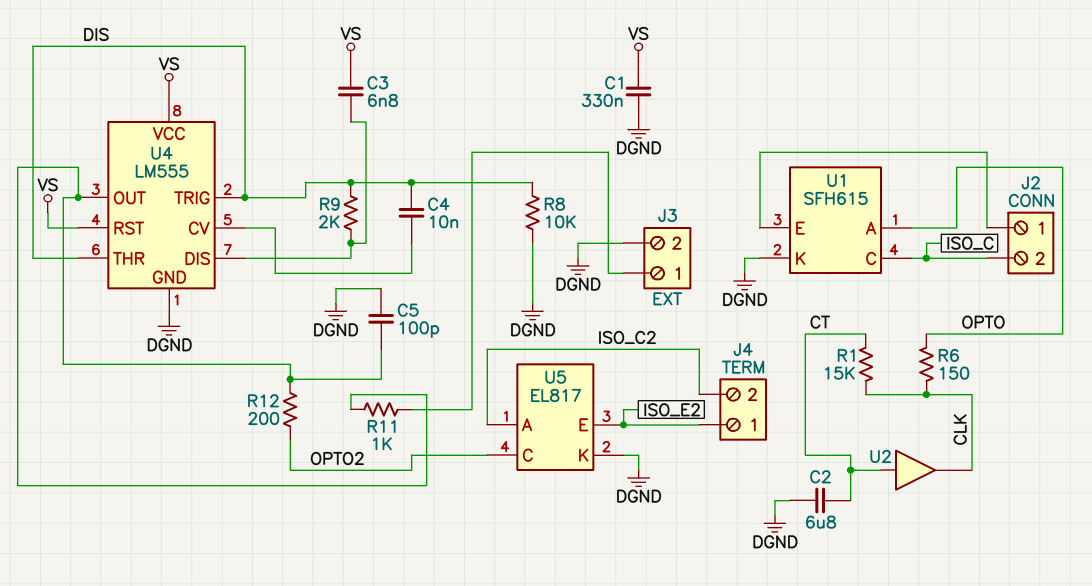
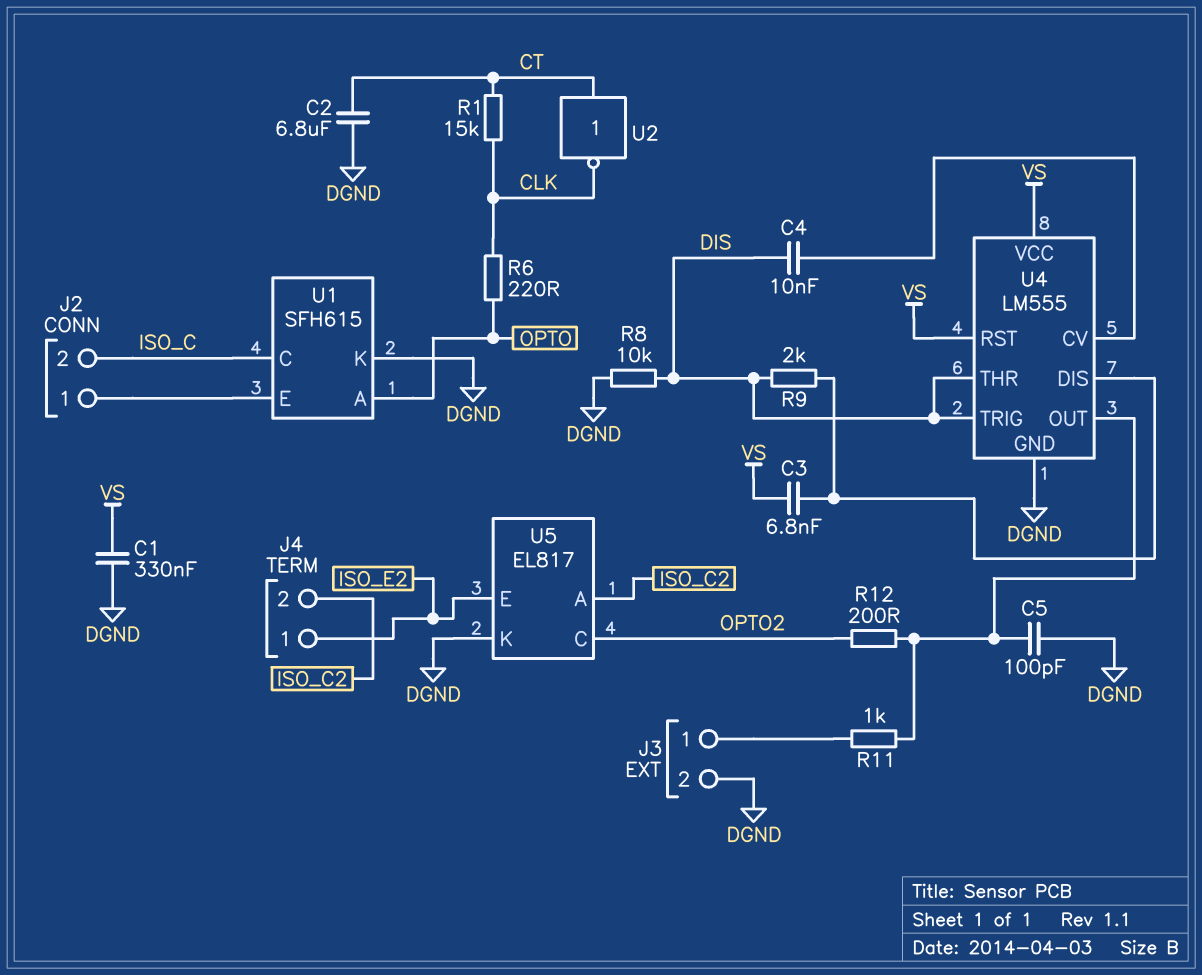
R6: 150 (CLK, OPTO) -> 220 (CLK, OPTO)
U2: buffer (in CT, out CLK) -> NOT (in CT, out CLK)

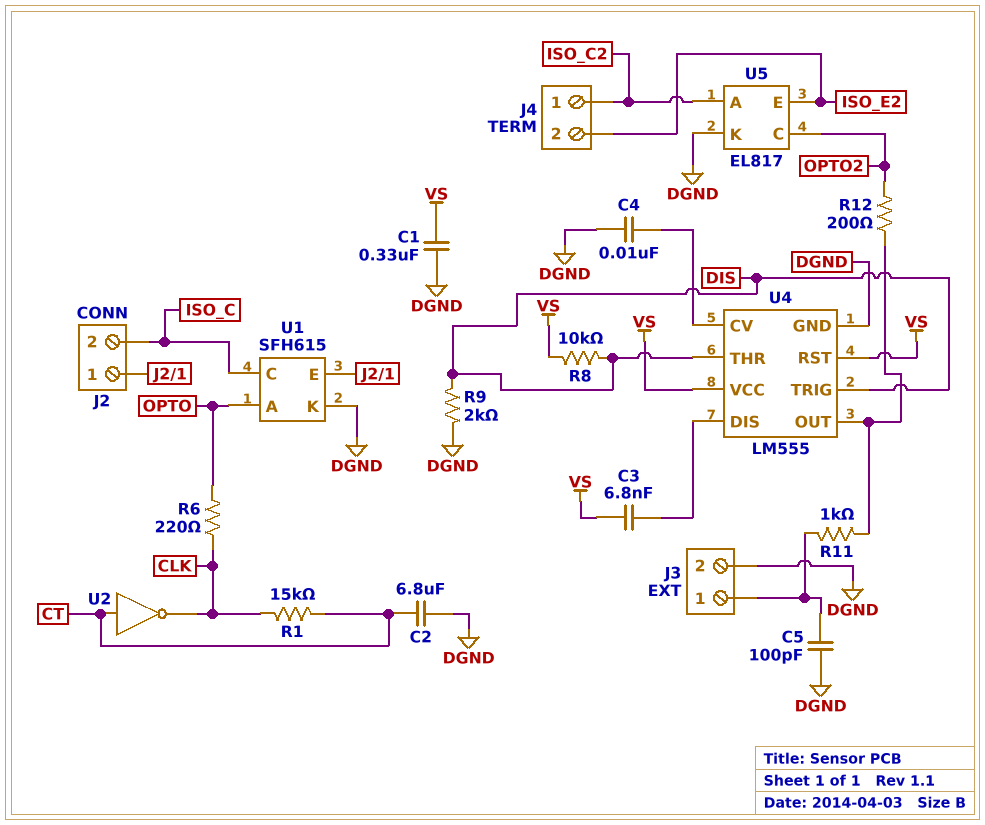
C4: 10nF (DIS, U4/CV) -> 10nF (DGND, U4/CV)
C5: 100pF (DGND, U4/OUT) -> 100pF (DGND, J3/1)
J4 pin 1: ISO_E2 -> ISO_C2
J4 pin 2: ISO_C2 -> ISO_E2
R8: 10k (DGND, DIS) -> 10k (DIS, VS)
R9: 2k (DIS, U4/DIS) -> 2k (DGND, DIS)

